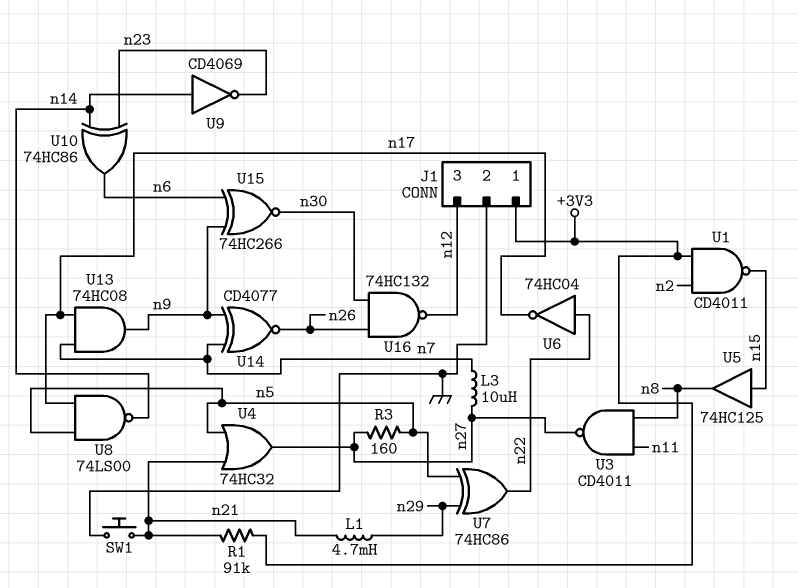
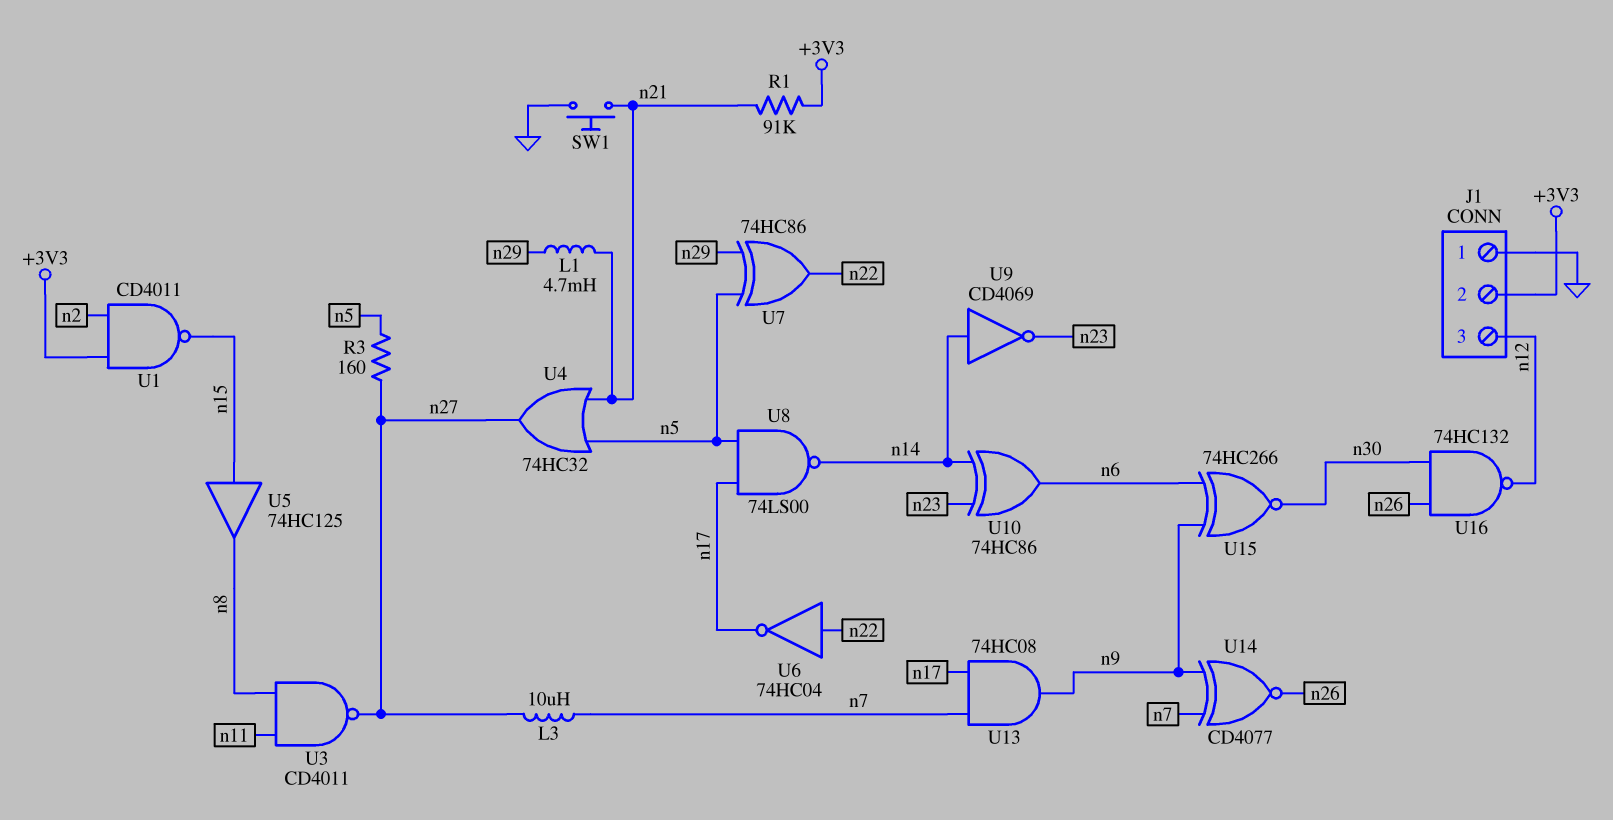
J1 pin 1: +3V3 -> GND
J1 pin 2: GND -> +3V3

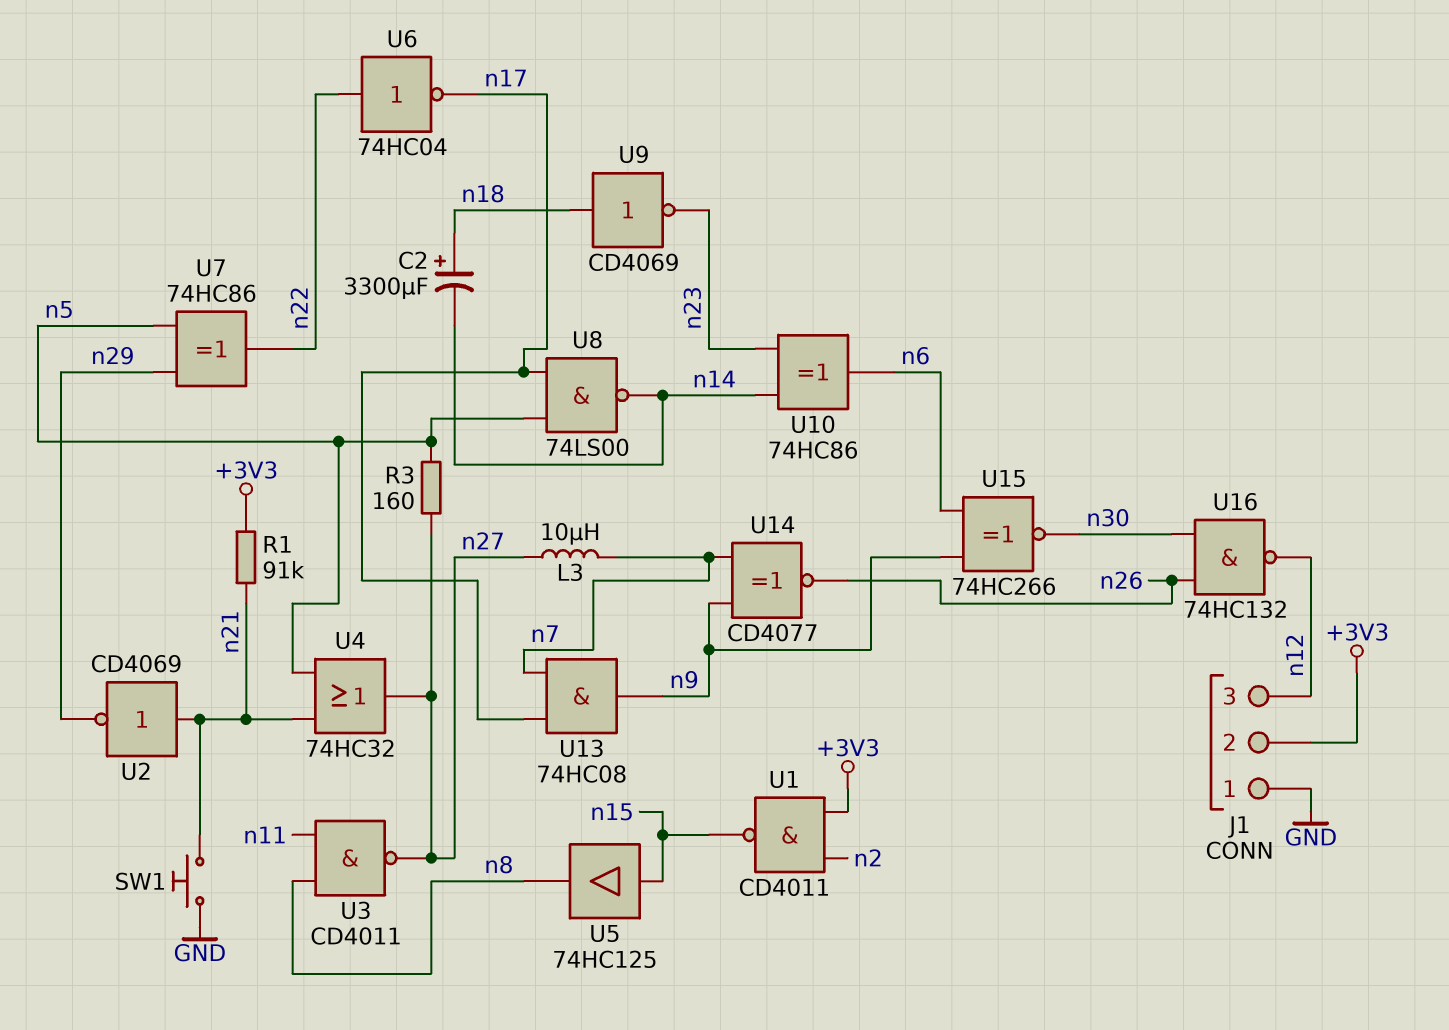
C2: none -> 3300uF (plus n18, minus n14)
L1: 4.7mH (n21, n29) -> none
U2: none -> NOT CD4069 (in n21, out n29)
U9: NOT CD4069 (in n14, out n23) -> NOT CD4069 (in n18, out n23)

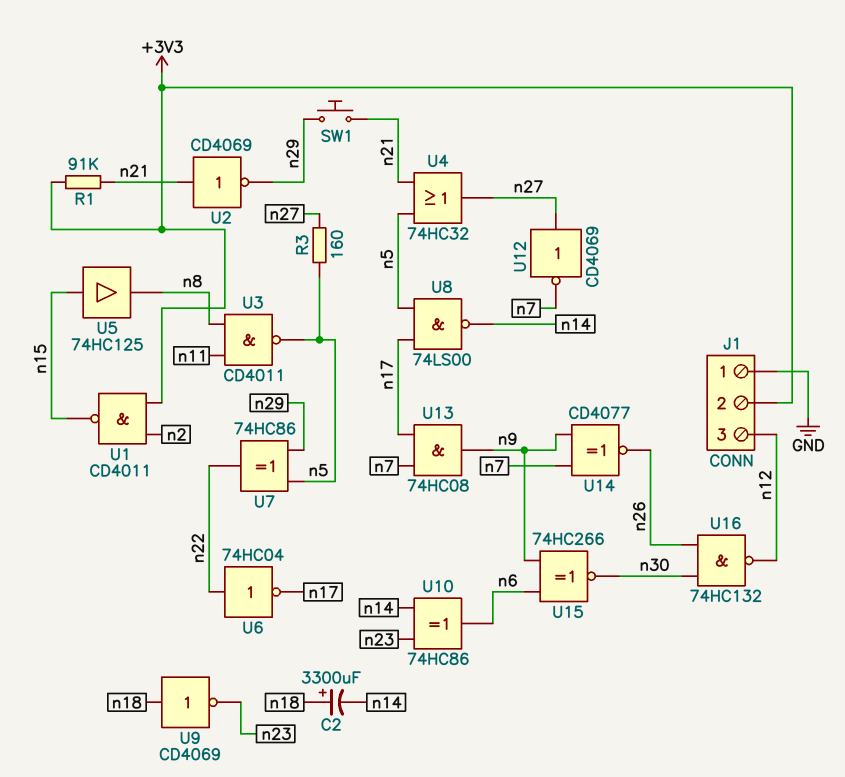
L3: 10uH (n7, n27) -> none
SW1: button (GND, n21) -> button (n21, n29)
U3: NAND CD4011 (in n8, in n11, out n27) -> NAND CD4011 (in n8, in n11, out n5)
U12: none -> NOT CD4069 (in n27, out n7)

